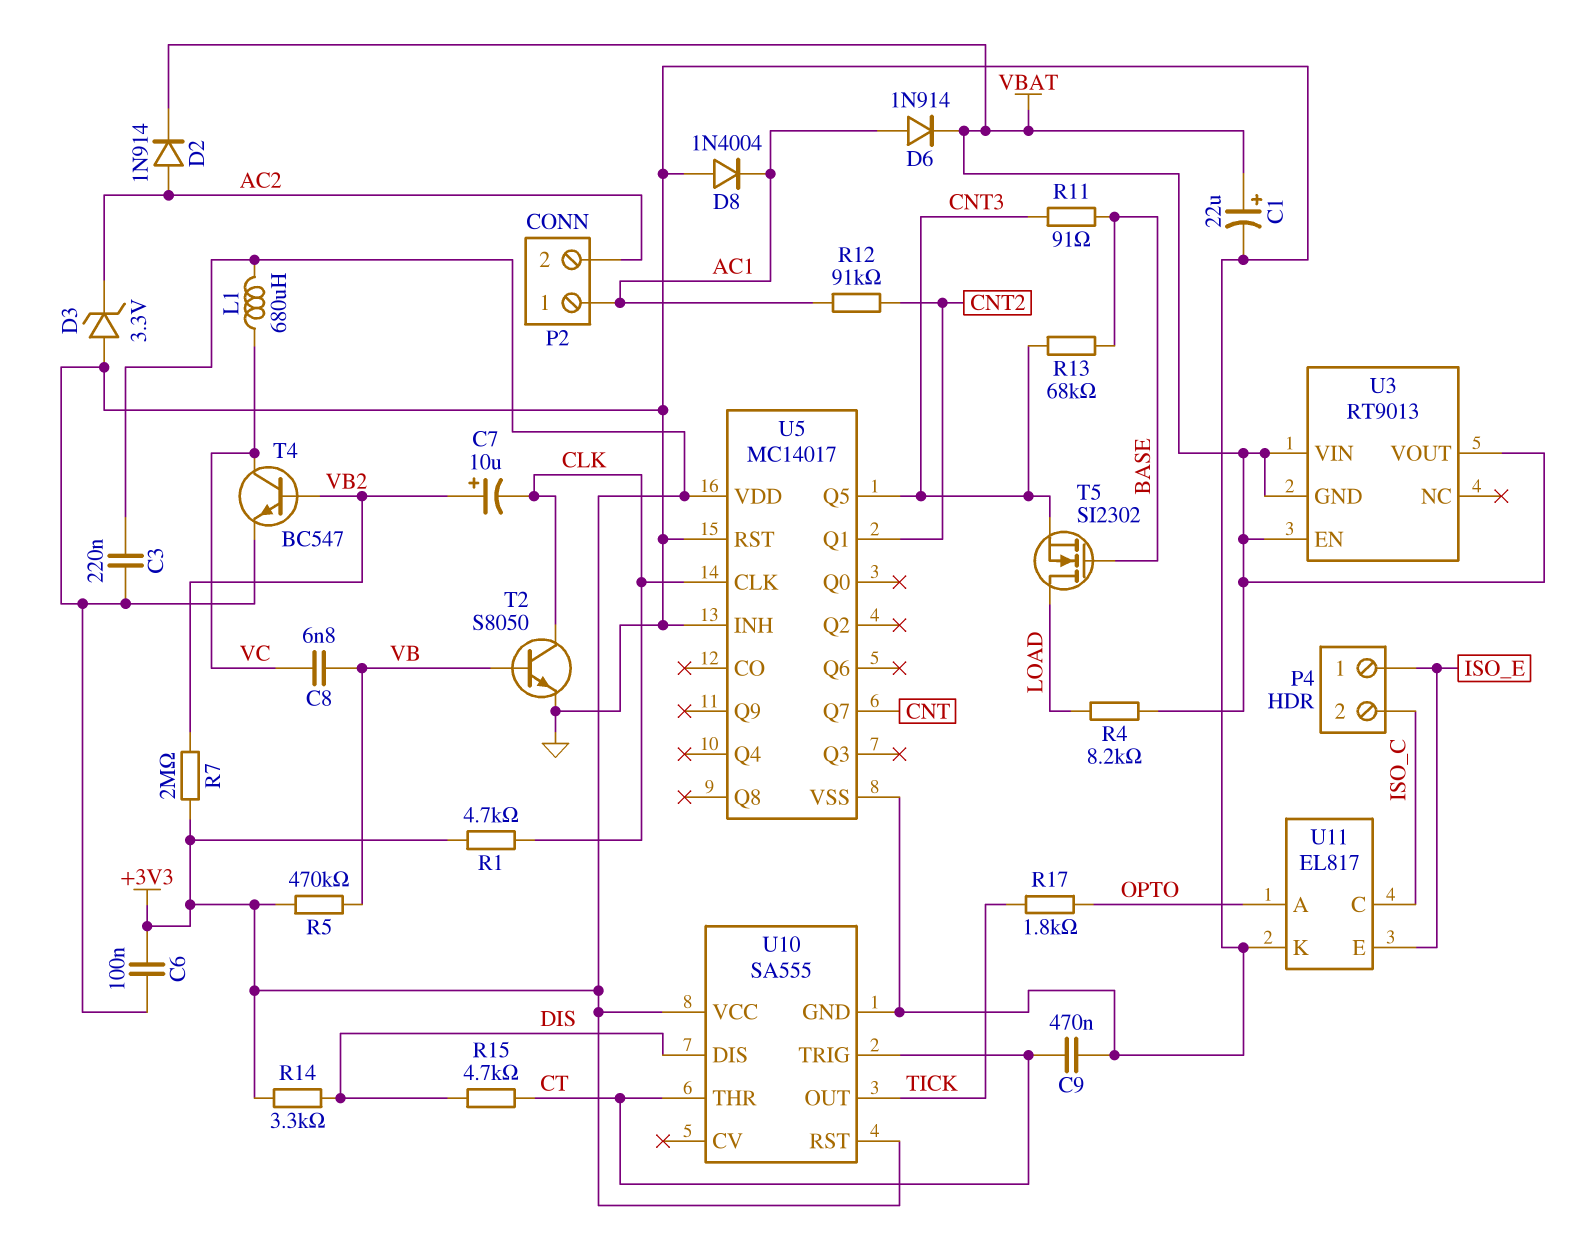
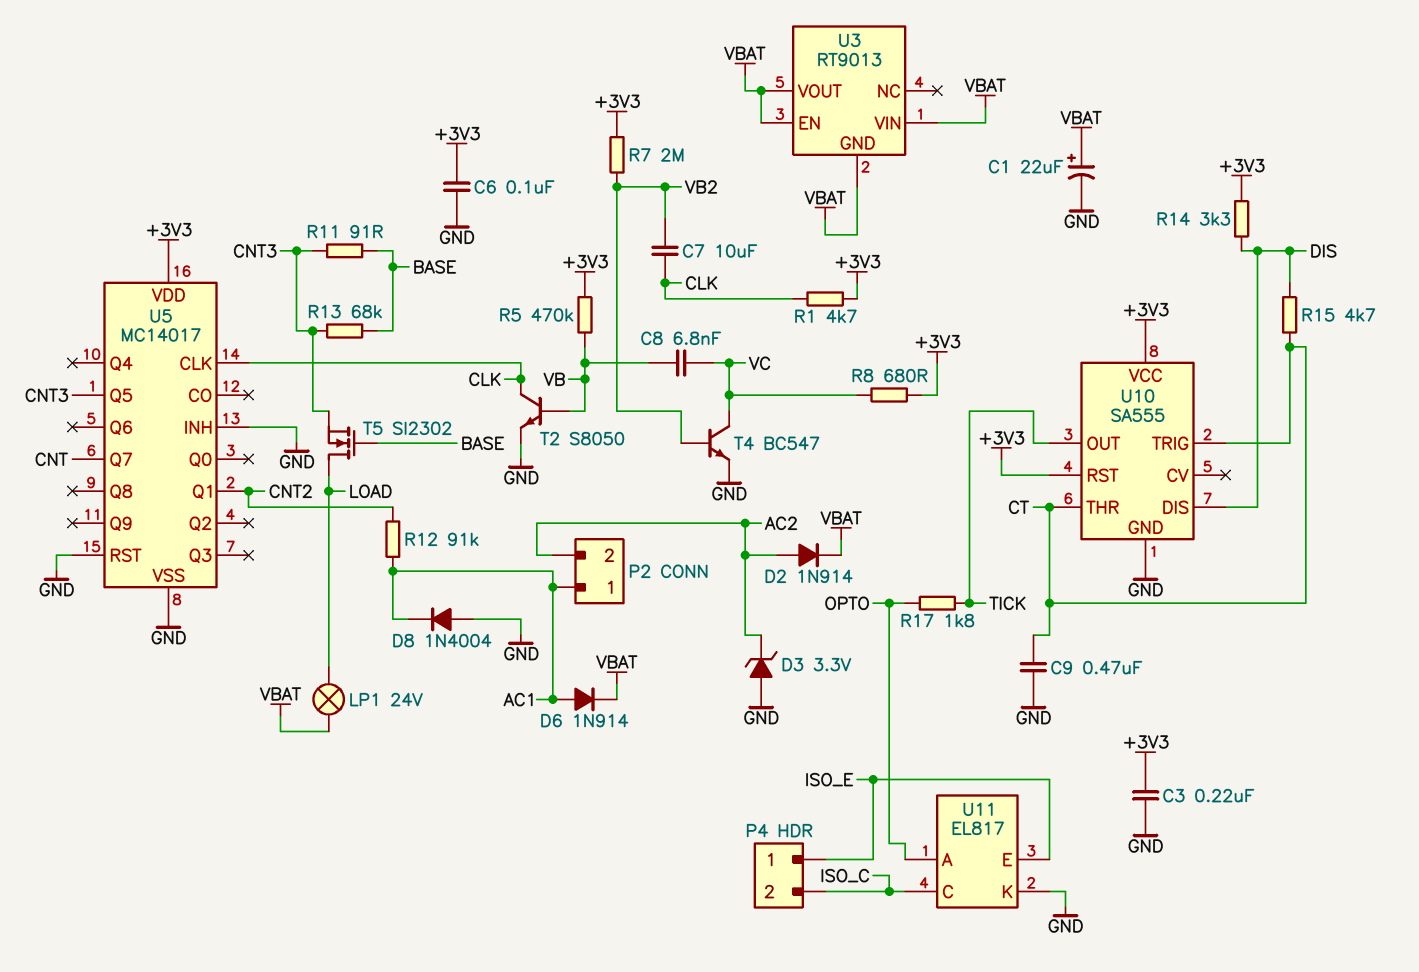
C7: 10uF (plus VB2, minus CLK) -> 10uF (CLK, VB2)
L1: 680uH (+3V3, VC) -> none
LP1: none -> lamp 24V (LOAD, VBAT)
R4: 8.2k (LOAD, VBAT) -> none
R8: none -> 680 (+3V3, VC)

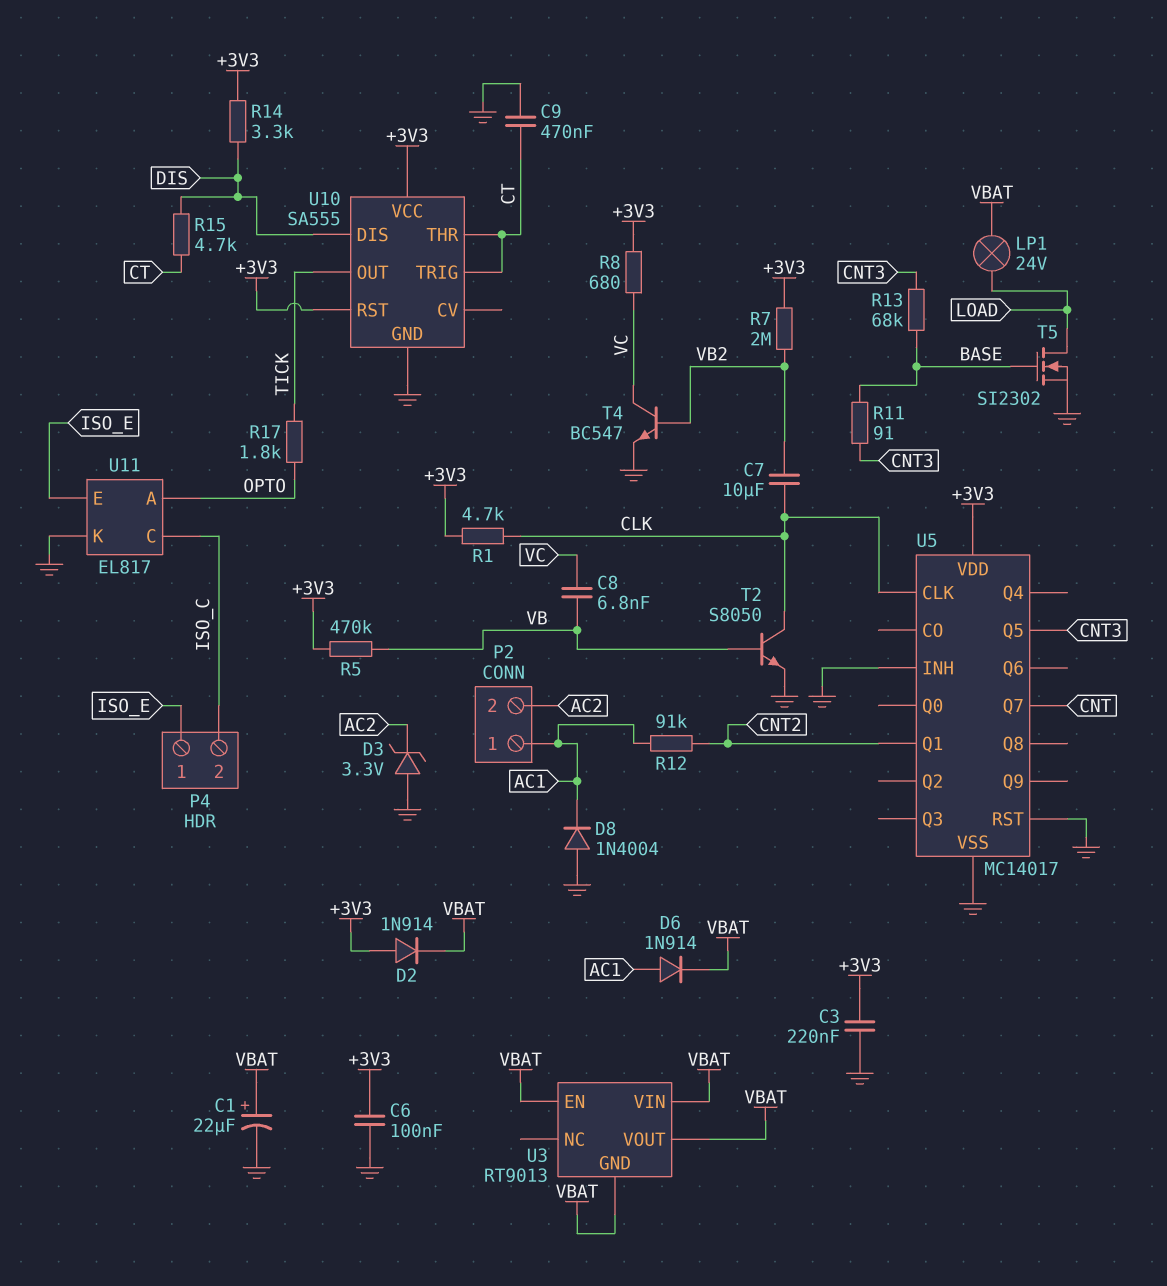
D2: diode 1N914 (A AC2, K VBAT) -> diode 1N914 (A +3V3, K VBAT)
T5: NMOS SI2302 (G BASE, D LOAD, S CNT3) -> NMOS SI2302 (G BASE, D LOAD, S GND)

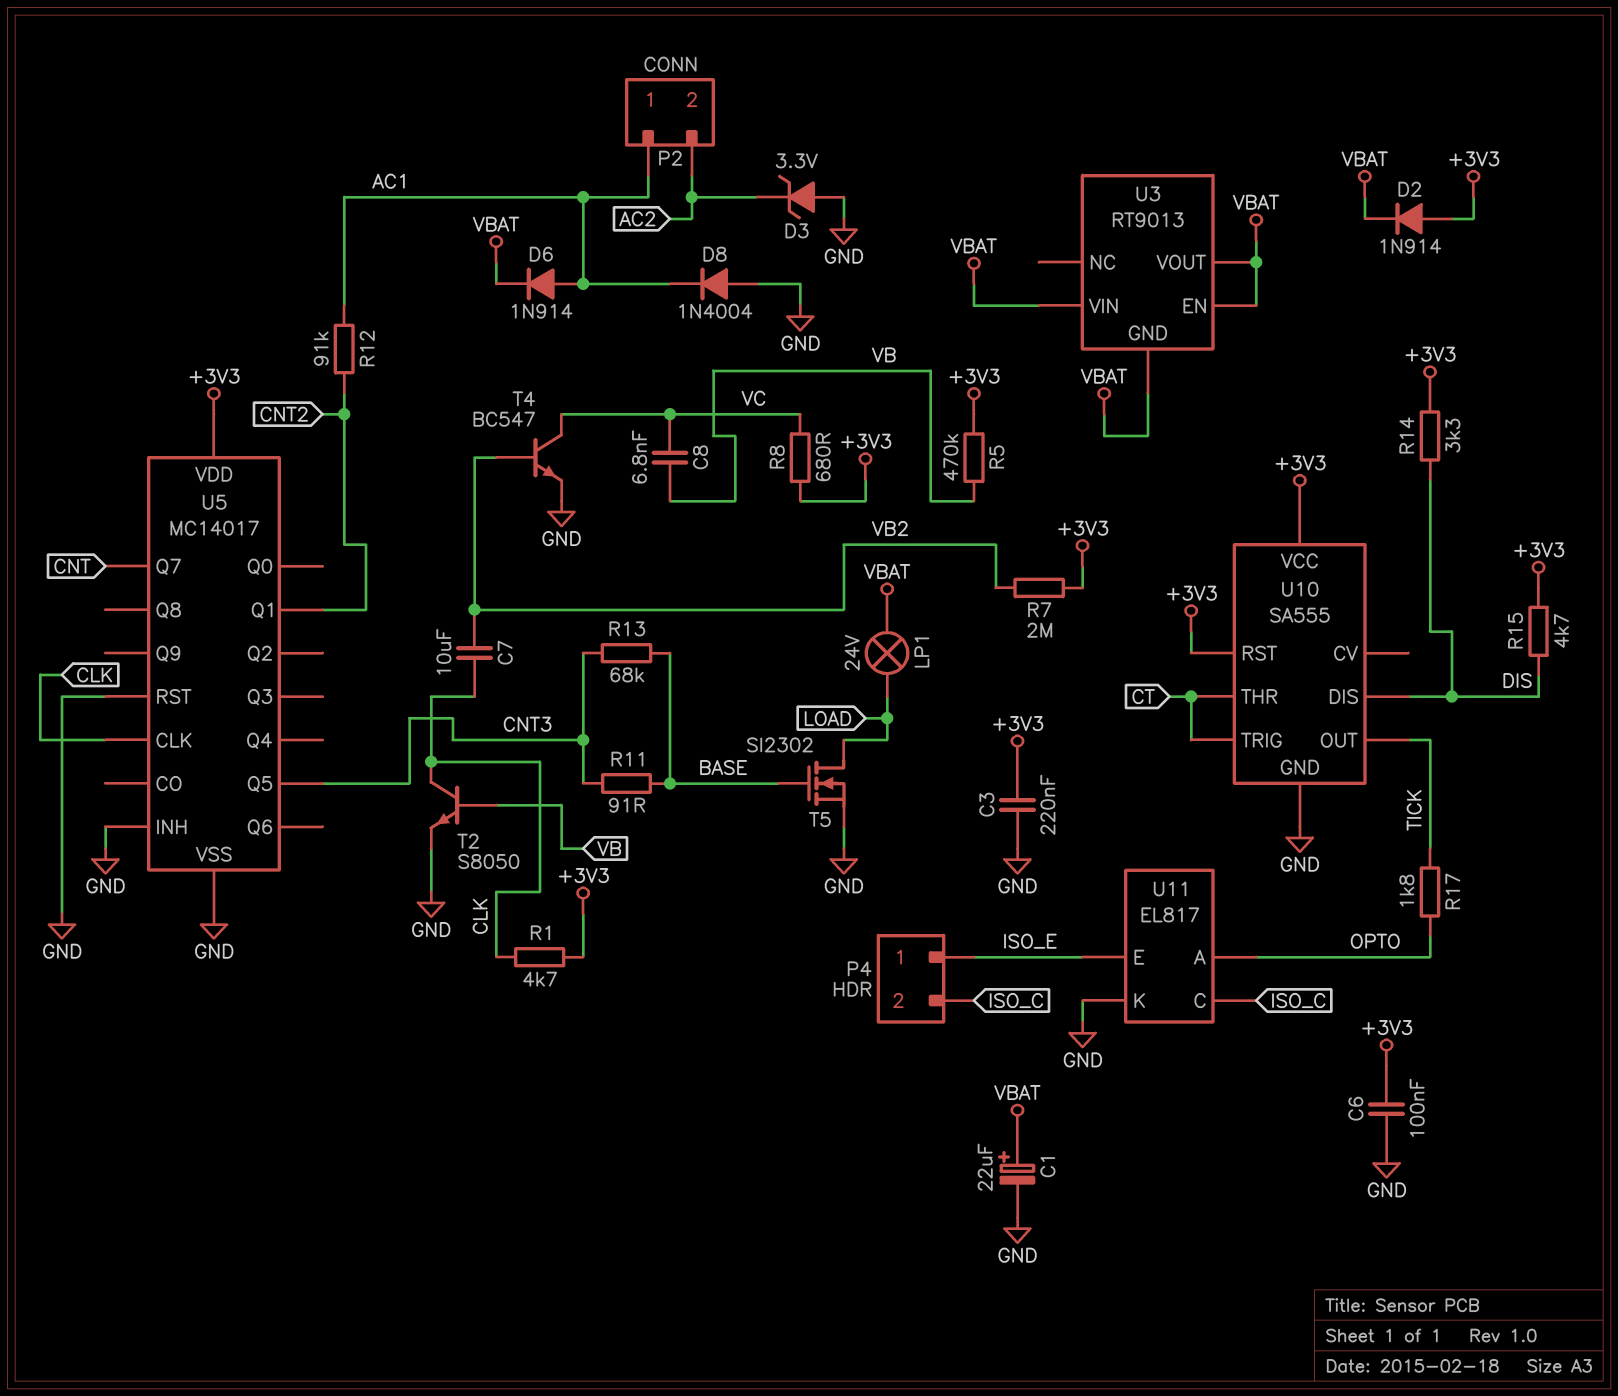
C9: 470nF (CT, GND) -> none
R15: 4.7k (CT, DIS) -> 4.7k (+3V3, DIS)

